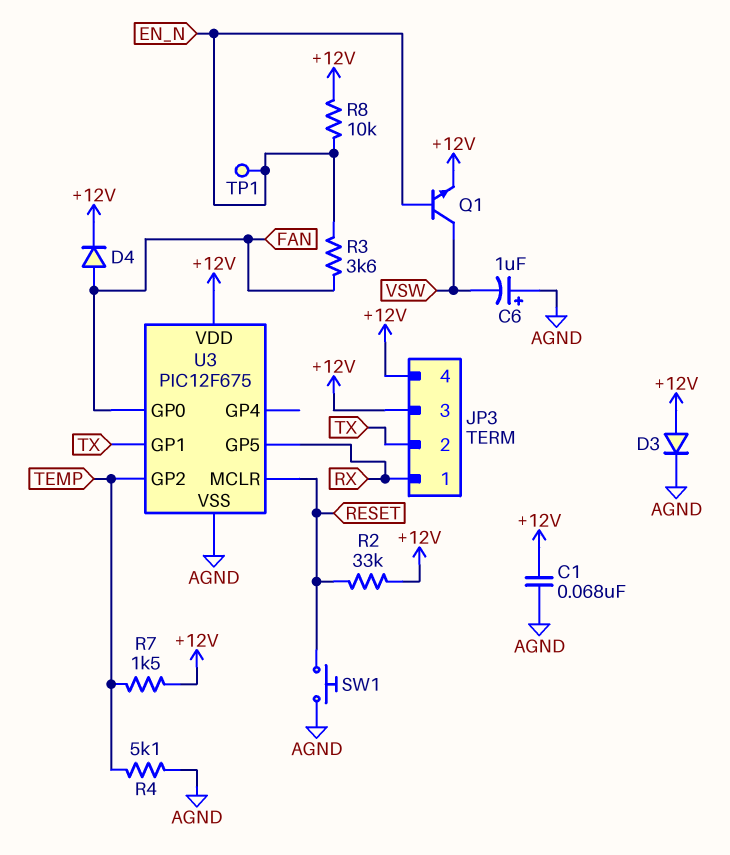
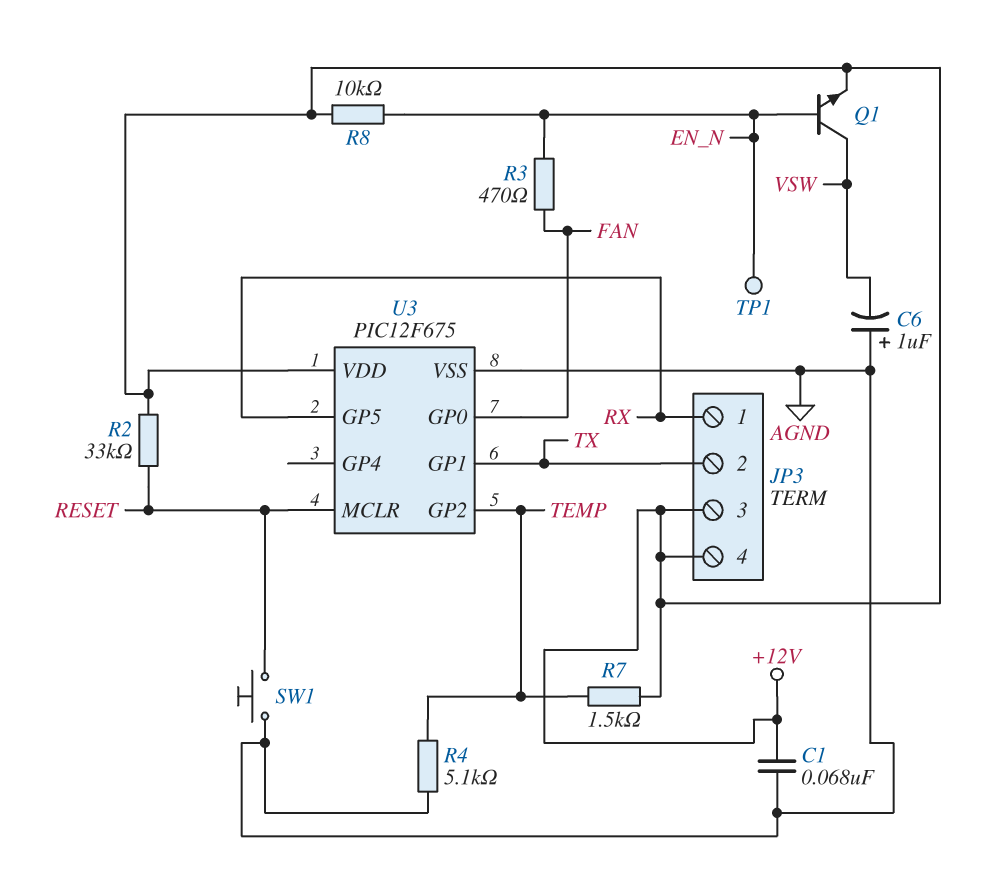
D3: diode (A +12V, K AGND) -> none
D4: diode (A FAN, K +12V) -> none
R3: 3.6k (EN_N, FAN) -> 470 (EN_N, FAN)

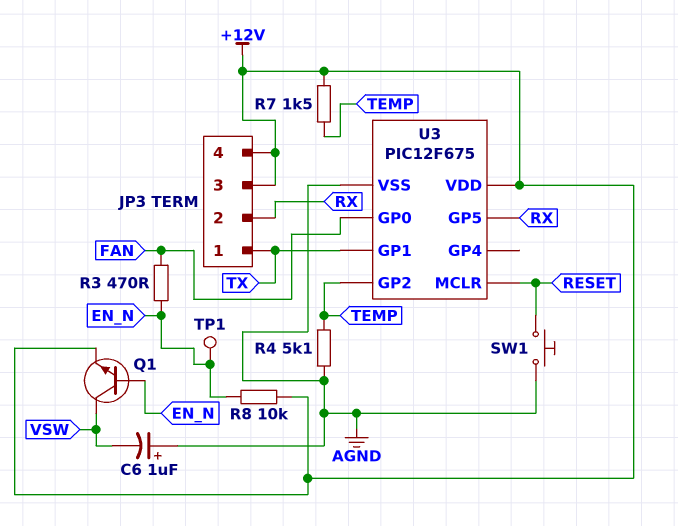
C1: 68nF (+12V, AGND) -> none
JP3 pin 1: RX -> TX
JP3 pin 2: TX -> RX
R2: 33k (+12V, RESET) -> none

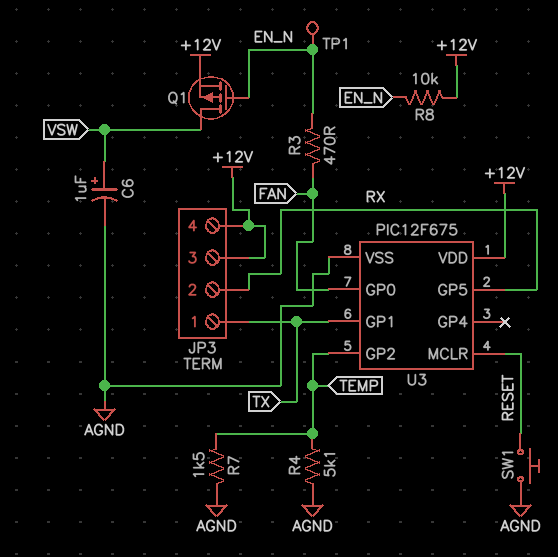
C6: 1uF (plus AGND, minus VSW) -> 1uF (plus VSW, minus AGND)
Q1: NPN (B EN_N, C VSW, E +12V) -> PMOS (G EN_N, D VSW, S +12V)
R7: 1.5k (+12V, TEMP) -> 1.5k (AGND, TEMP)

